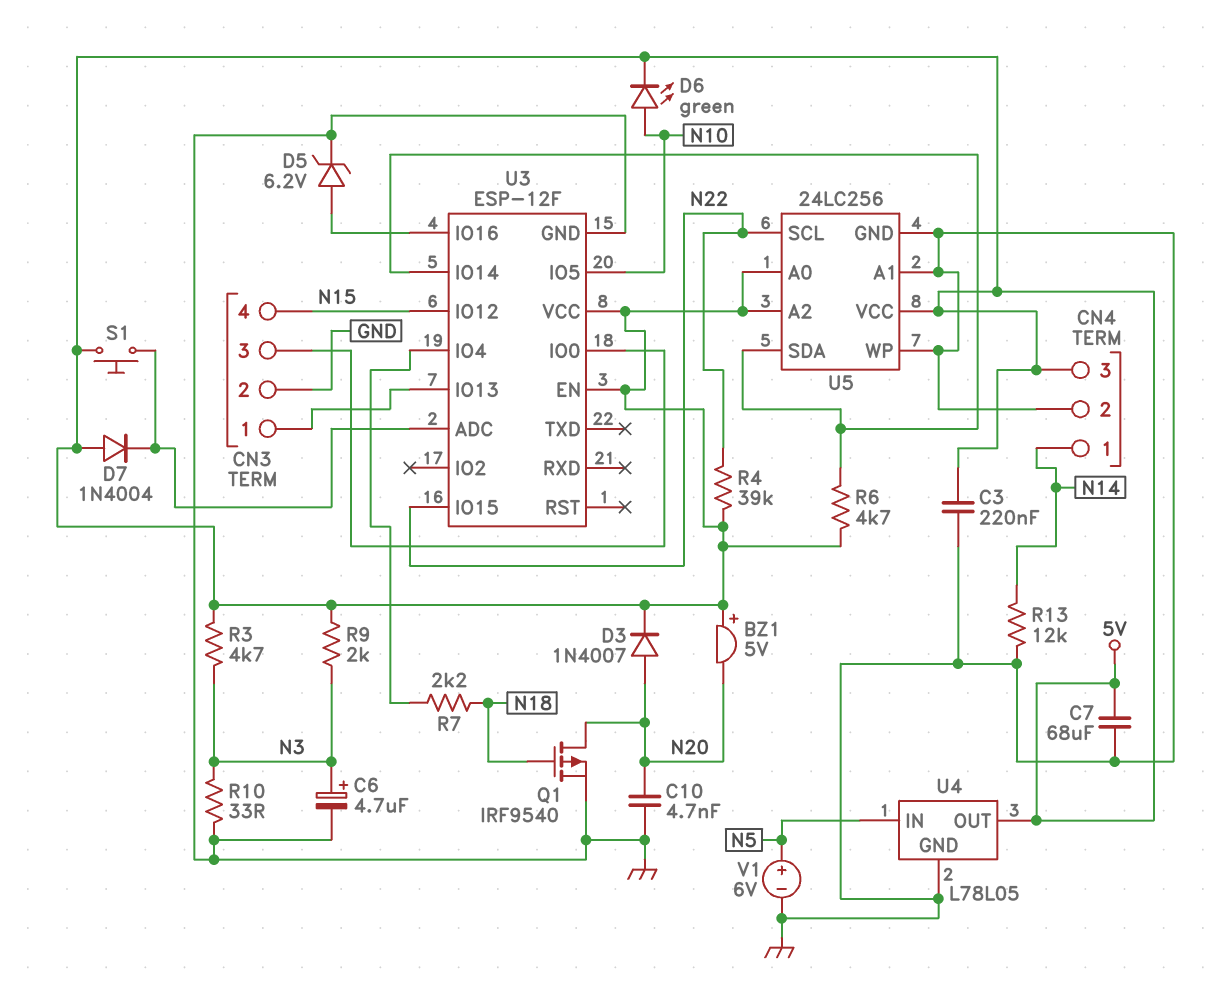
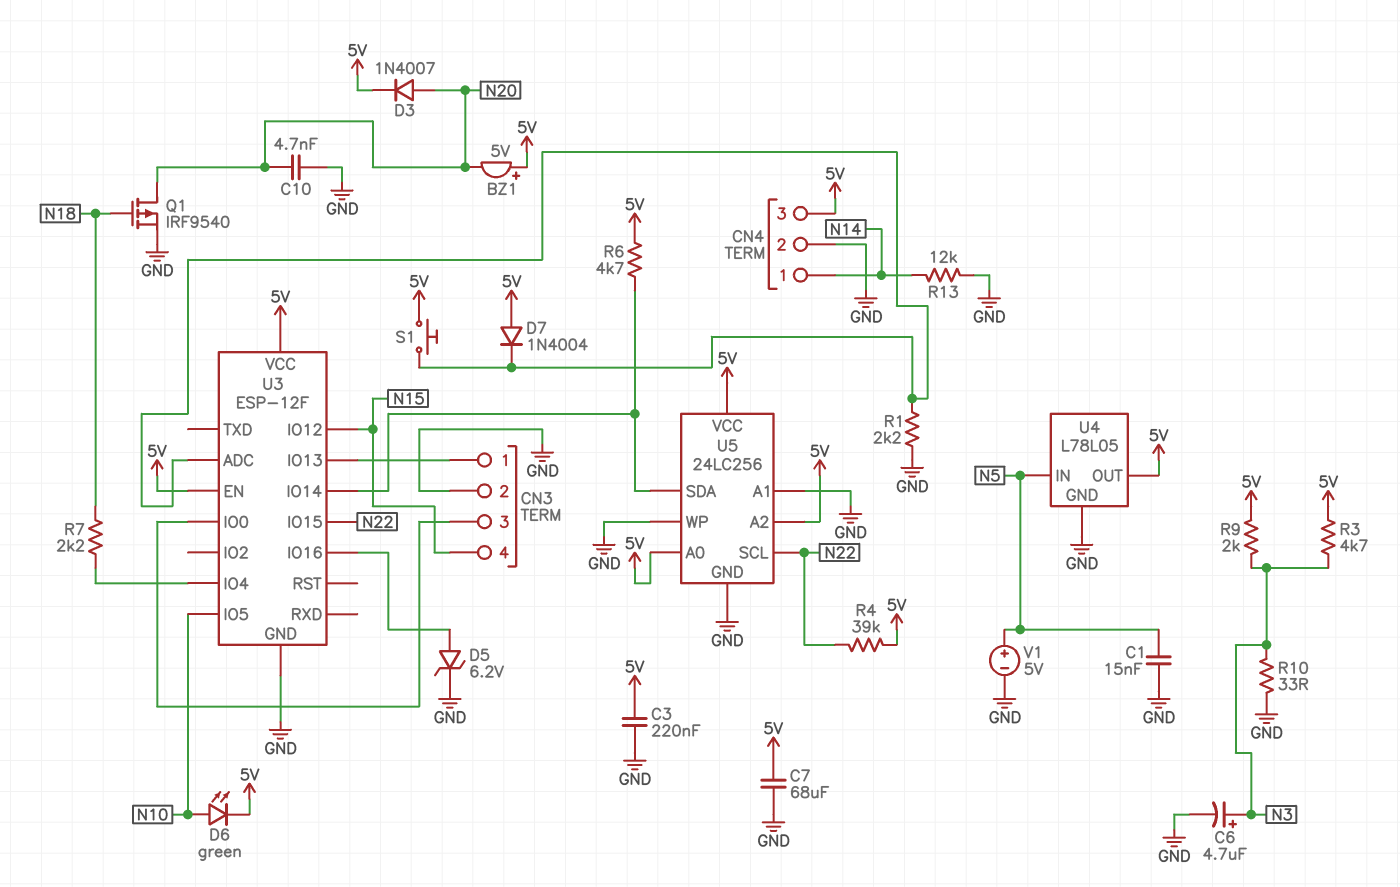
C1: none -> 15nF (GND, N5)
R1: none -> 2.2k (GND, U3/ADC)
V1: 6V (plus N5, minus GND) -> 5V (plus N5, minus GND)

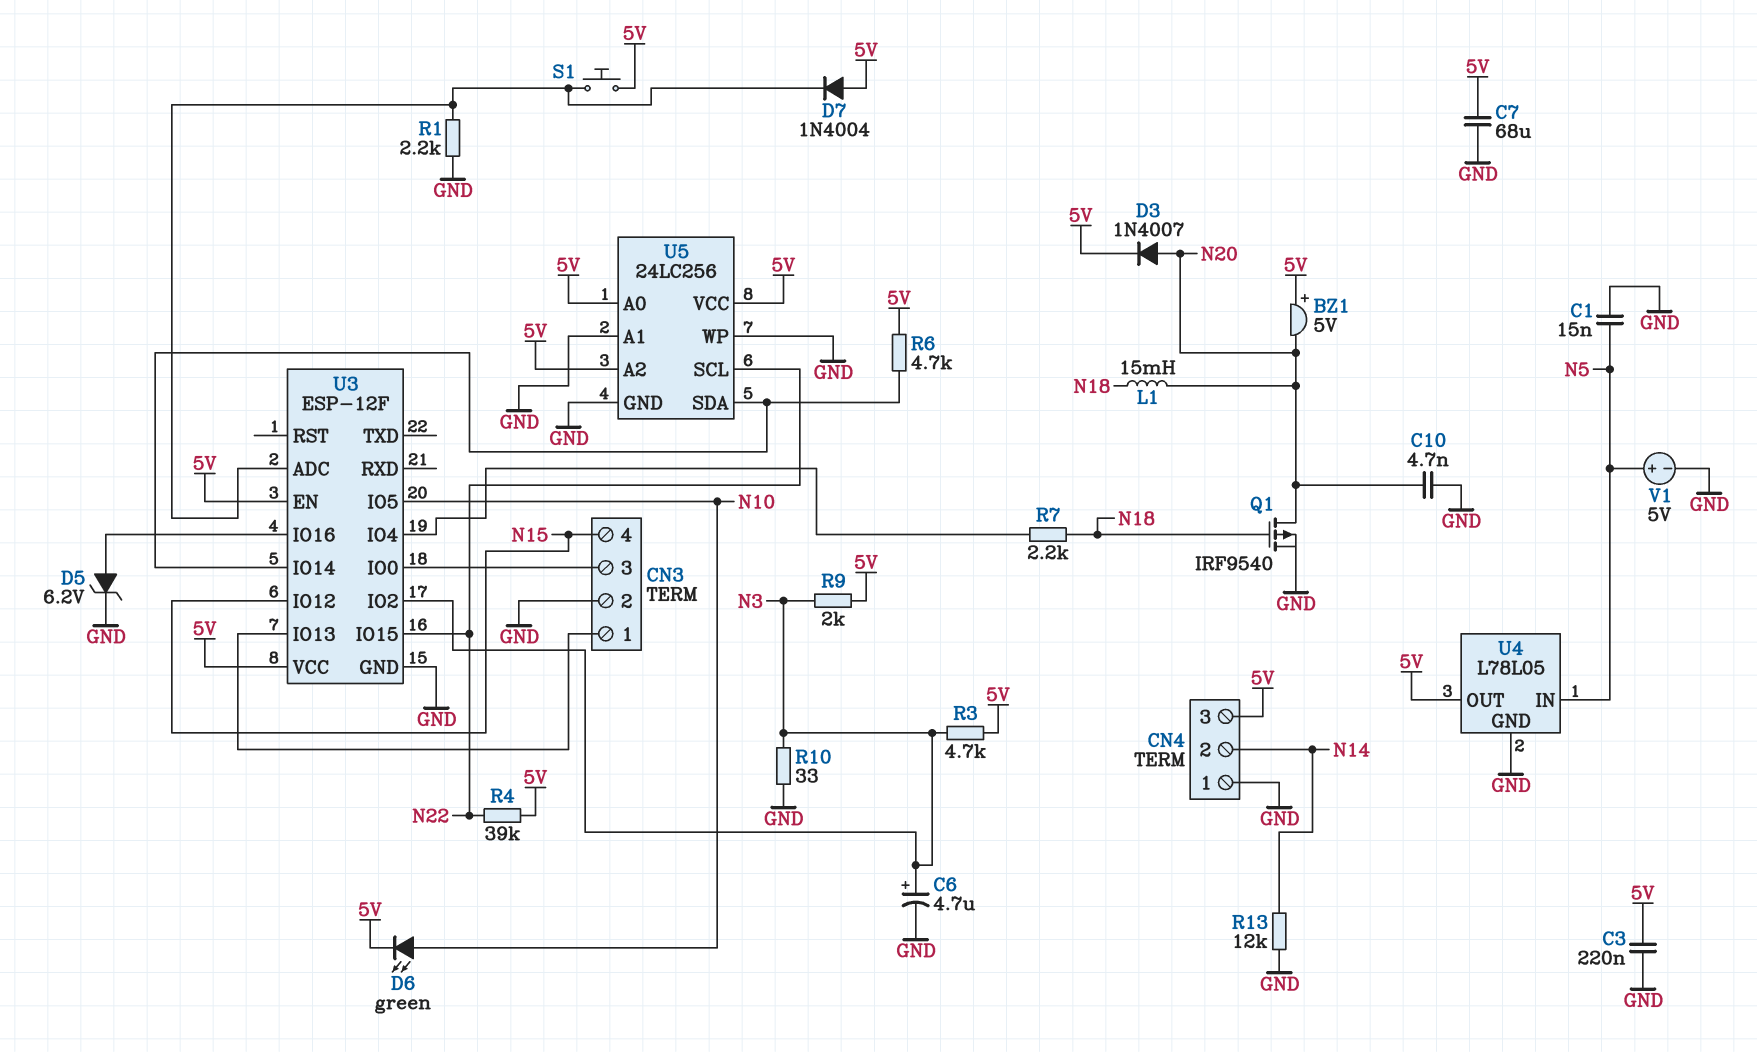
CN4 pin 1: N14 -> GND
CN4 pin 2: GND -> N14
L1: none -> 15mH (N18, N20)
U3 pin IO2: none -> N3

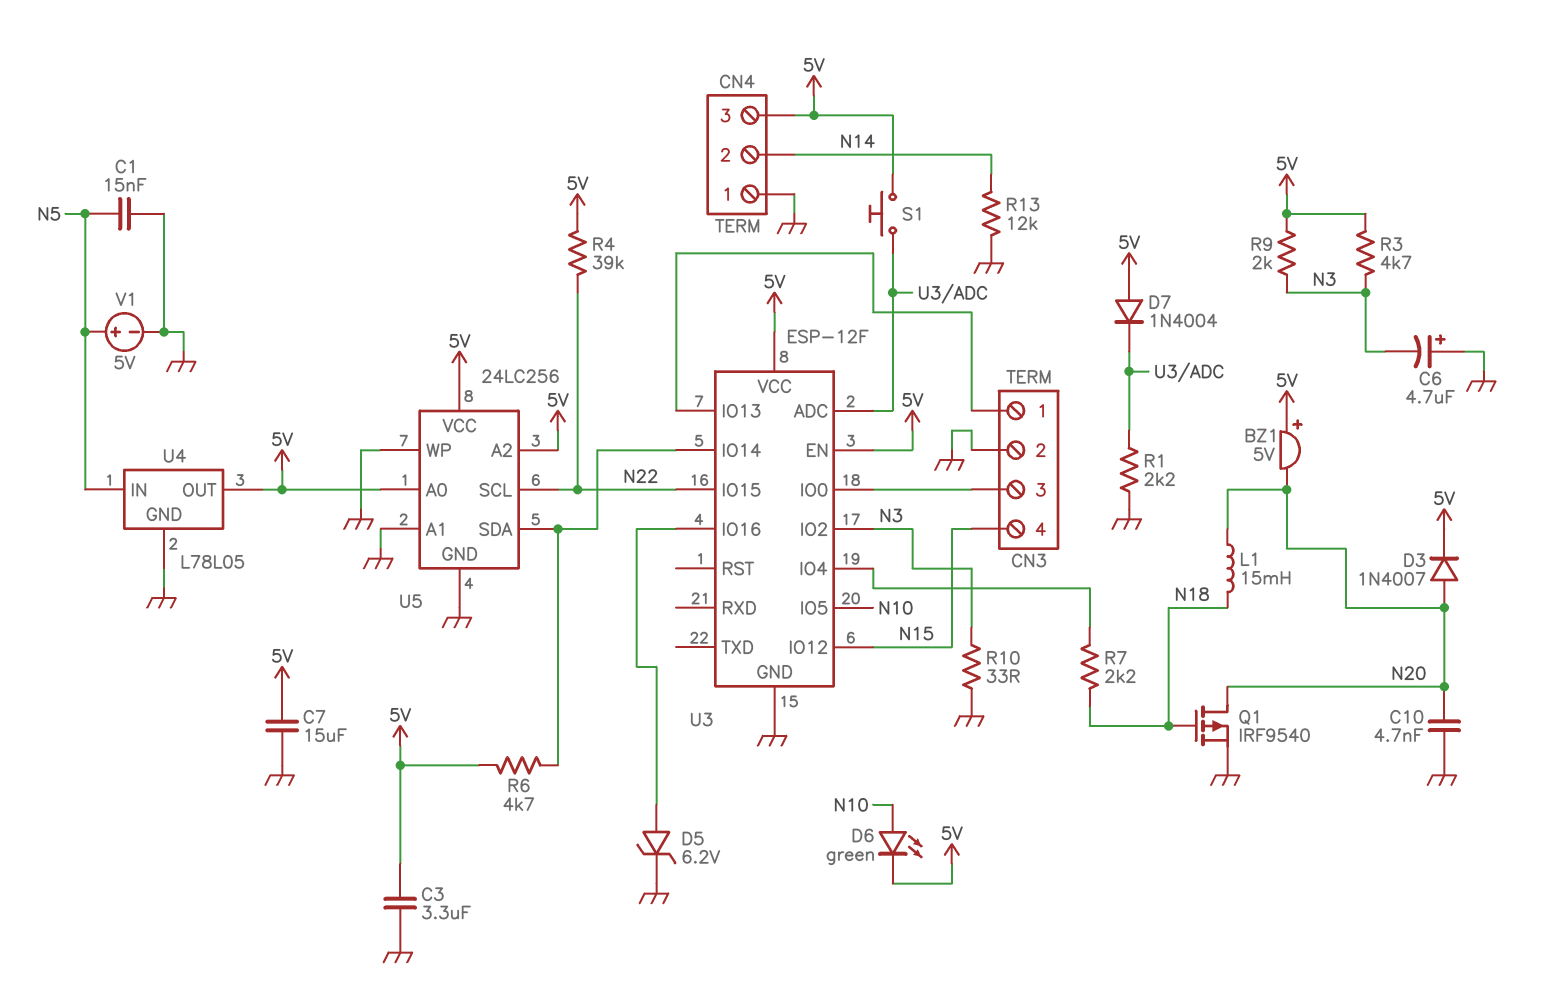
C3: 220nF (5V, GND) -> 3.3uF (5V, GND)
C6: 4.7uF (plus N3, minus GND) -> 4.7uF (plus GND, minus N3)
C7: 68uF (5V, GND) -> 15uF (5V, GND)

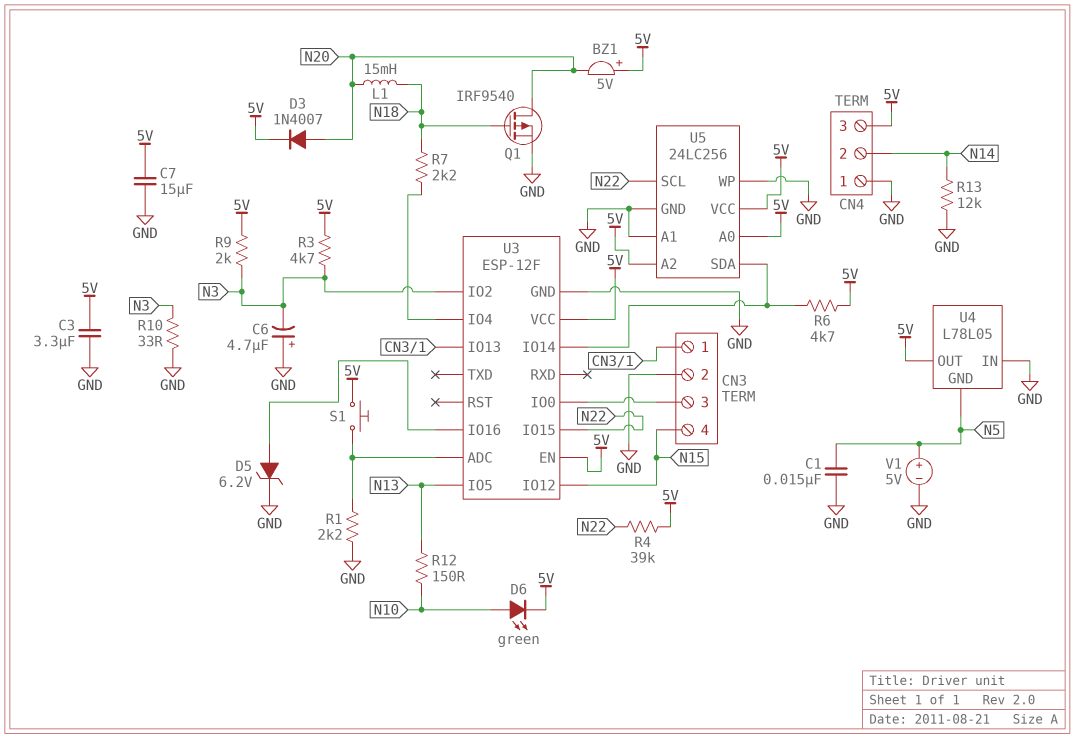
C10: 4.7nF (GND, N20) -> none
D7: diode 1N4004 (A 5V, K U3/ADC) -> none
R12: none -> 150 (N10, N13)
U3 pin IO5: N10 -> N13
U4 pin GND: GND -> N5
U4 pin IN: N5 -> GND

